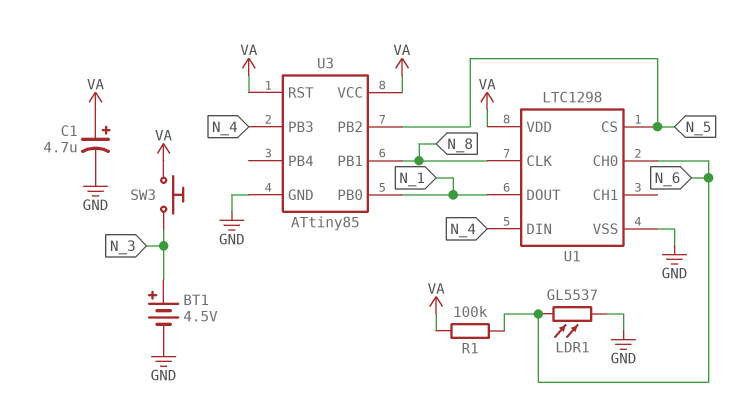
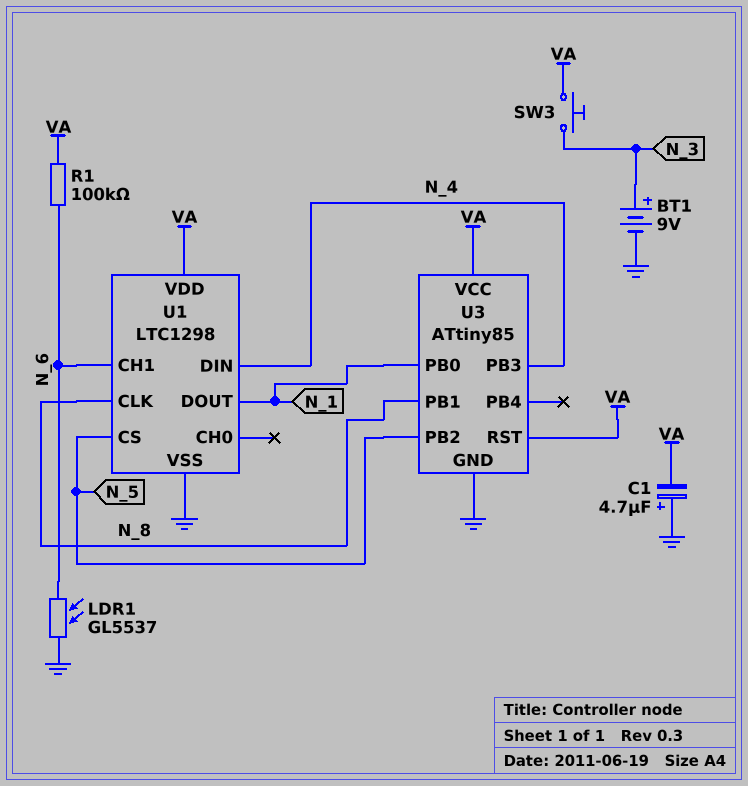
BT1: 4.5V (plus N_3, minus GND) -> 9V (plus N_3, minus GND)
C1: 4.7uF (plus VA, minus GND) -> 4.7uF (plus GND, minus VA)
U1 pin CH0: N_6 -> none
U1 pin CH1: none -> N_6

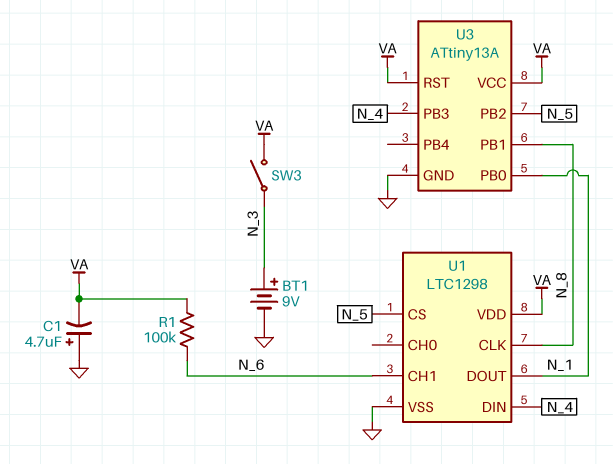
LDR1: GL5537 (GND, N_6) -> none
SW3: button (N_3, VA) -> switch (N_3, VA)
U3: ATtiny85 -> ATtiny13A

